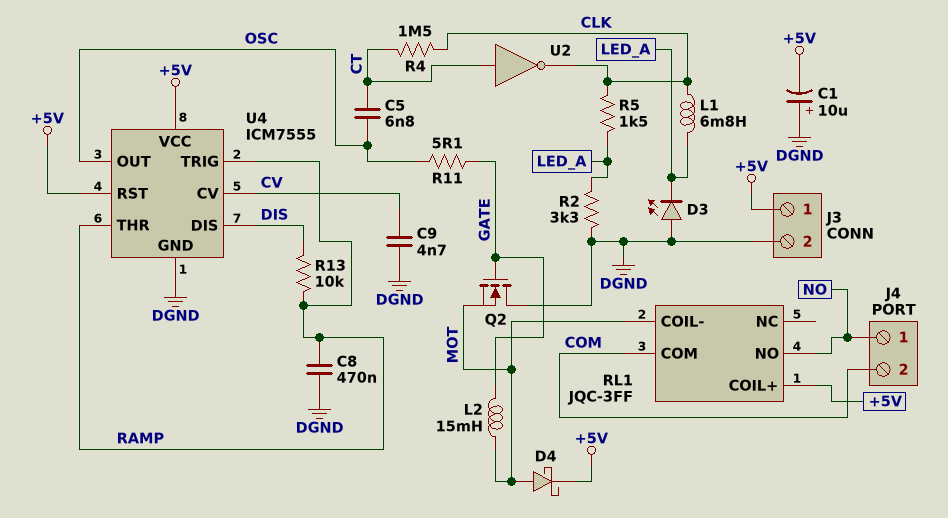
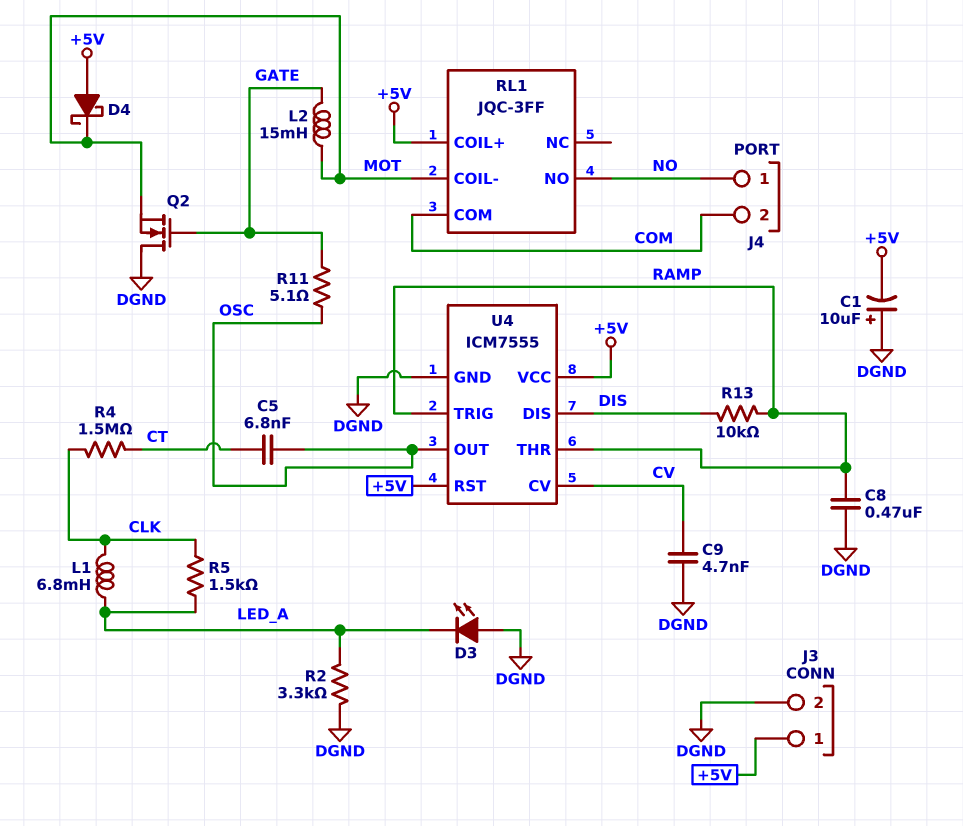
D4: schottky (A MOT, K +5V) -> schottky (A +5V, K MOT)
U2: NOT (in CT, out CLK) -> none

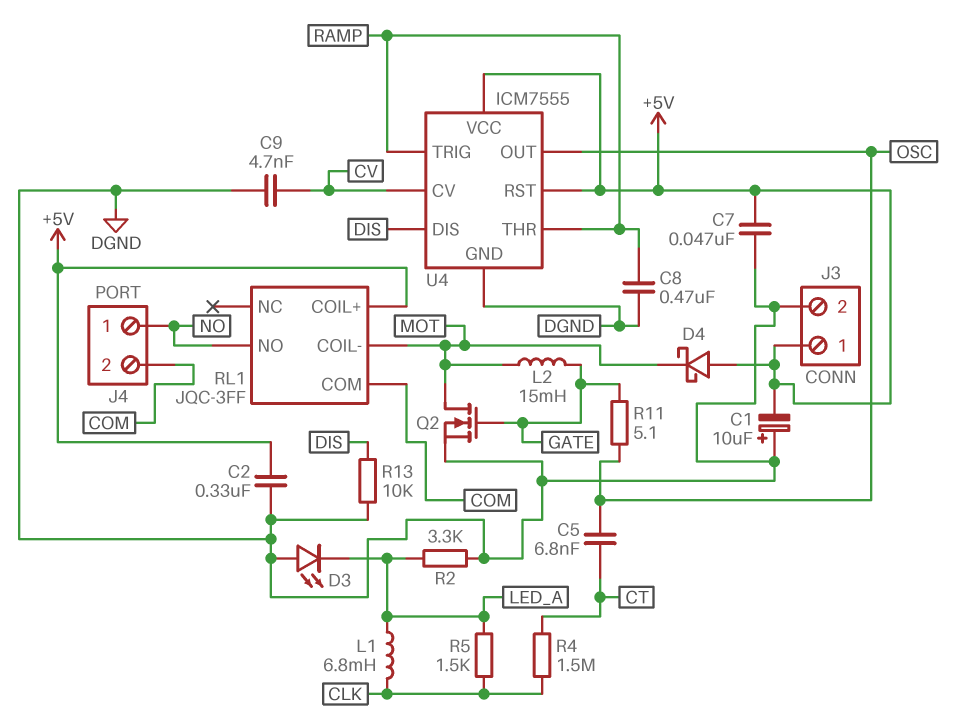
C2: none -> 330nF (+5V, DGND)
C7: none -> 47nF (+5V, DGND)
Q2: NMOS (G GATE, D DGND, S MOT) -> NMOS (G GATE, D MOT, S DGND)
R13: 10k (DIS, RAMP) -> 10k (DGND, DIS)

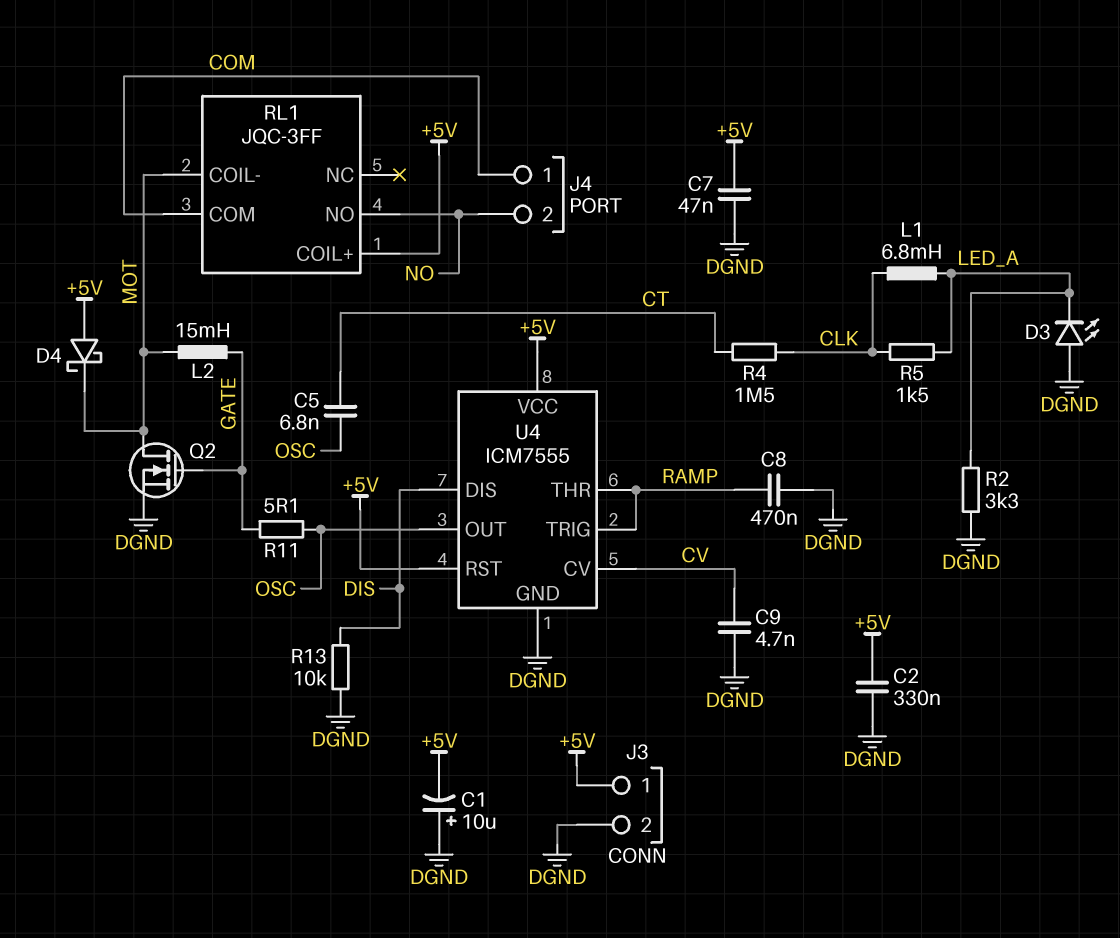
J4 pin 1: NO -> COM
J4 pin 2: COM -> NO

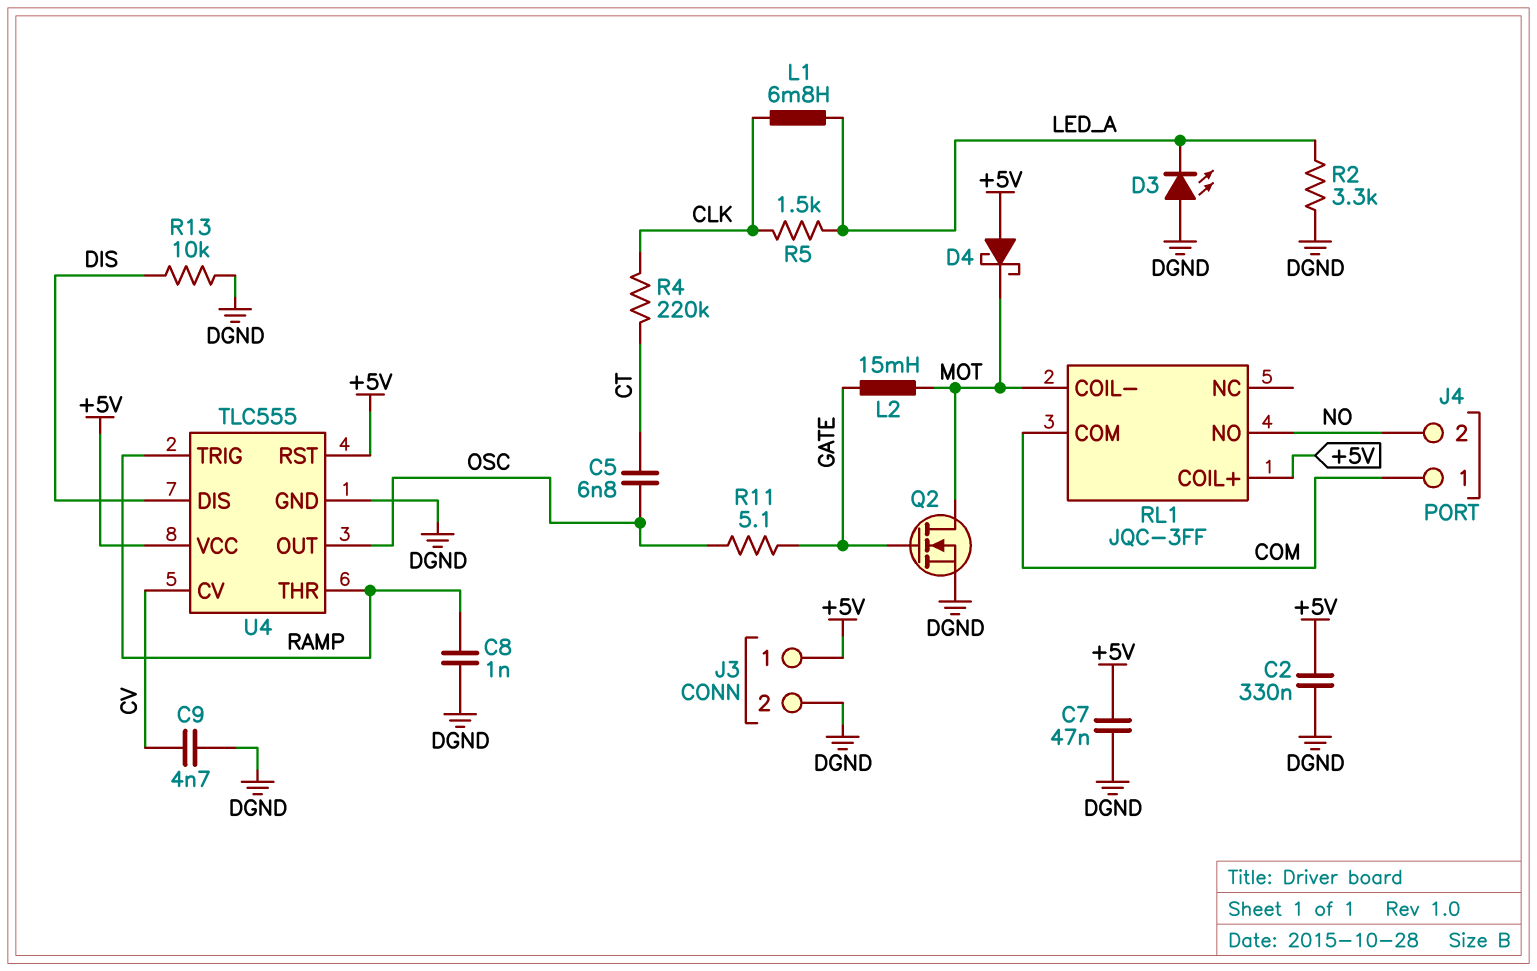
C1: 10uF (plus DGND, minus +5V) -> none
C8: 470nF (DGND, RAMP) -> 1nF (DGND, RAMP)
R4: 1.5M (CLK, CT) -> 220k (CLK, CT)
U4: ICM7555 -> TLC555

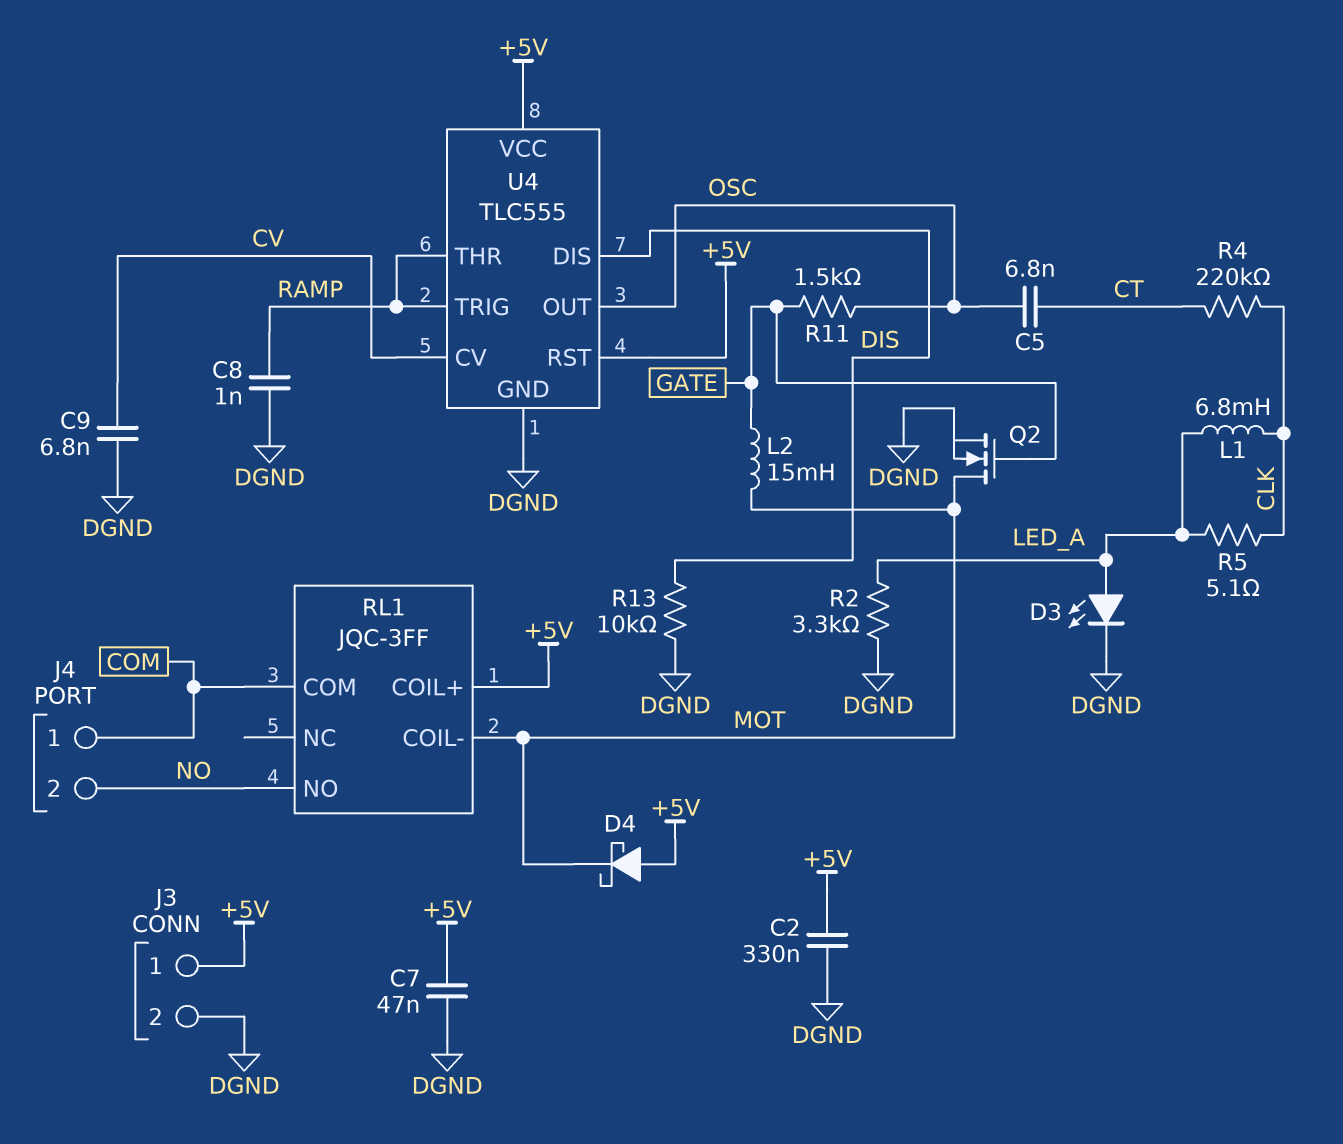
C9: 4.7nF (CV, DGND) -> 6.8nF (CV, DGND)
D3: LED (A DGND, K LED_A) -> LED (A LED_A, K DGND)
R5: 1.5k (CLK, LED_A) -> 5.1 (CLK, LED_A)
R11: 5.1 (GATE, OSC) -> 1.5k (GATE, OSC)

